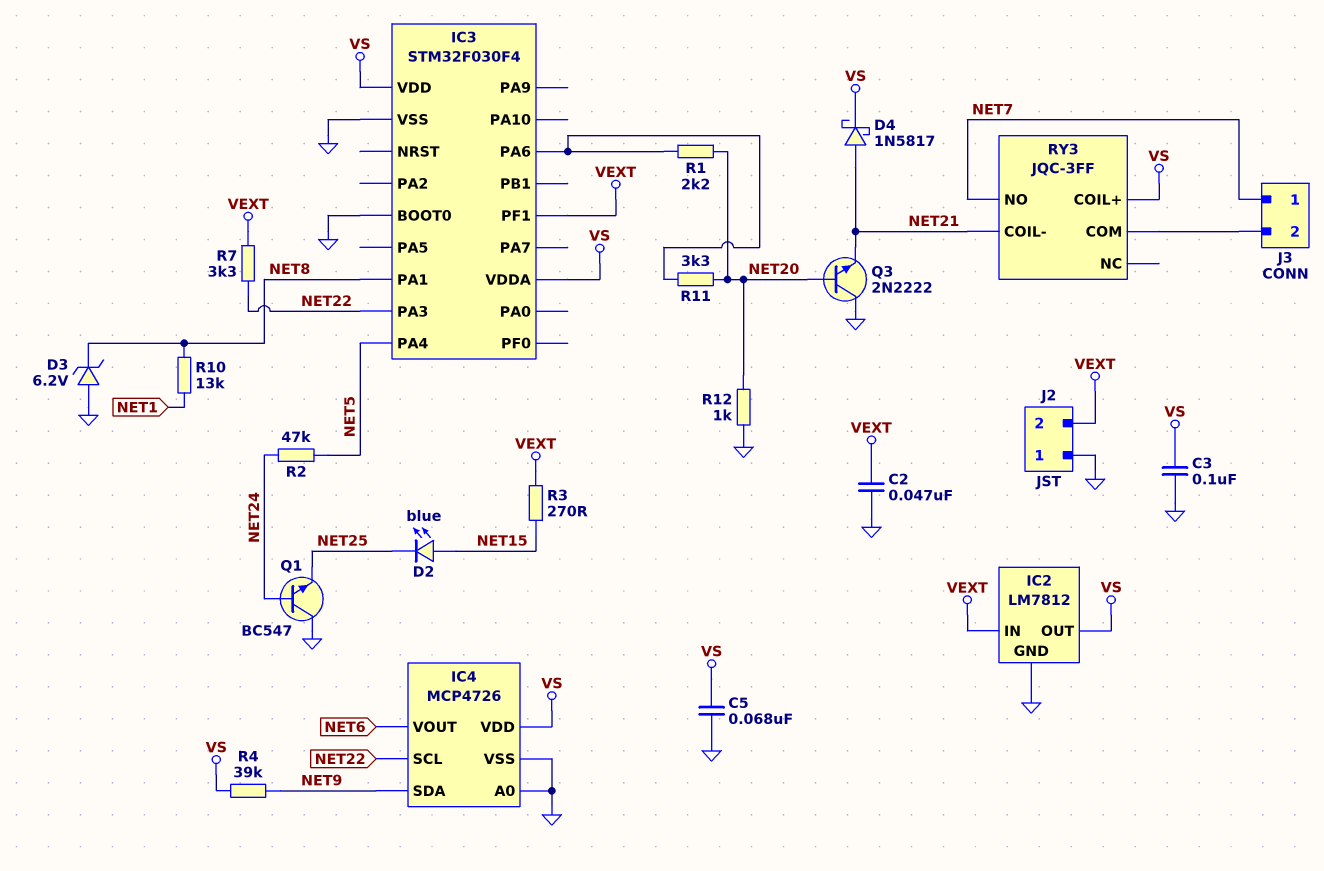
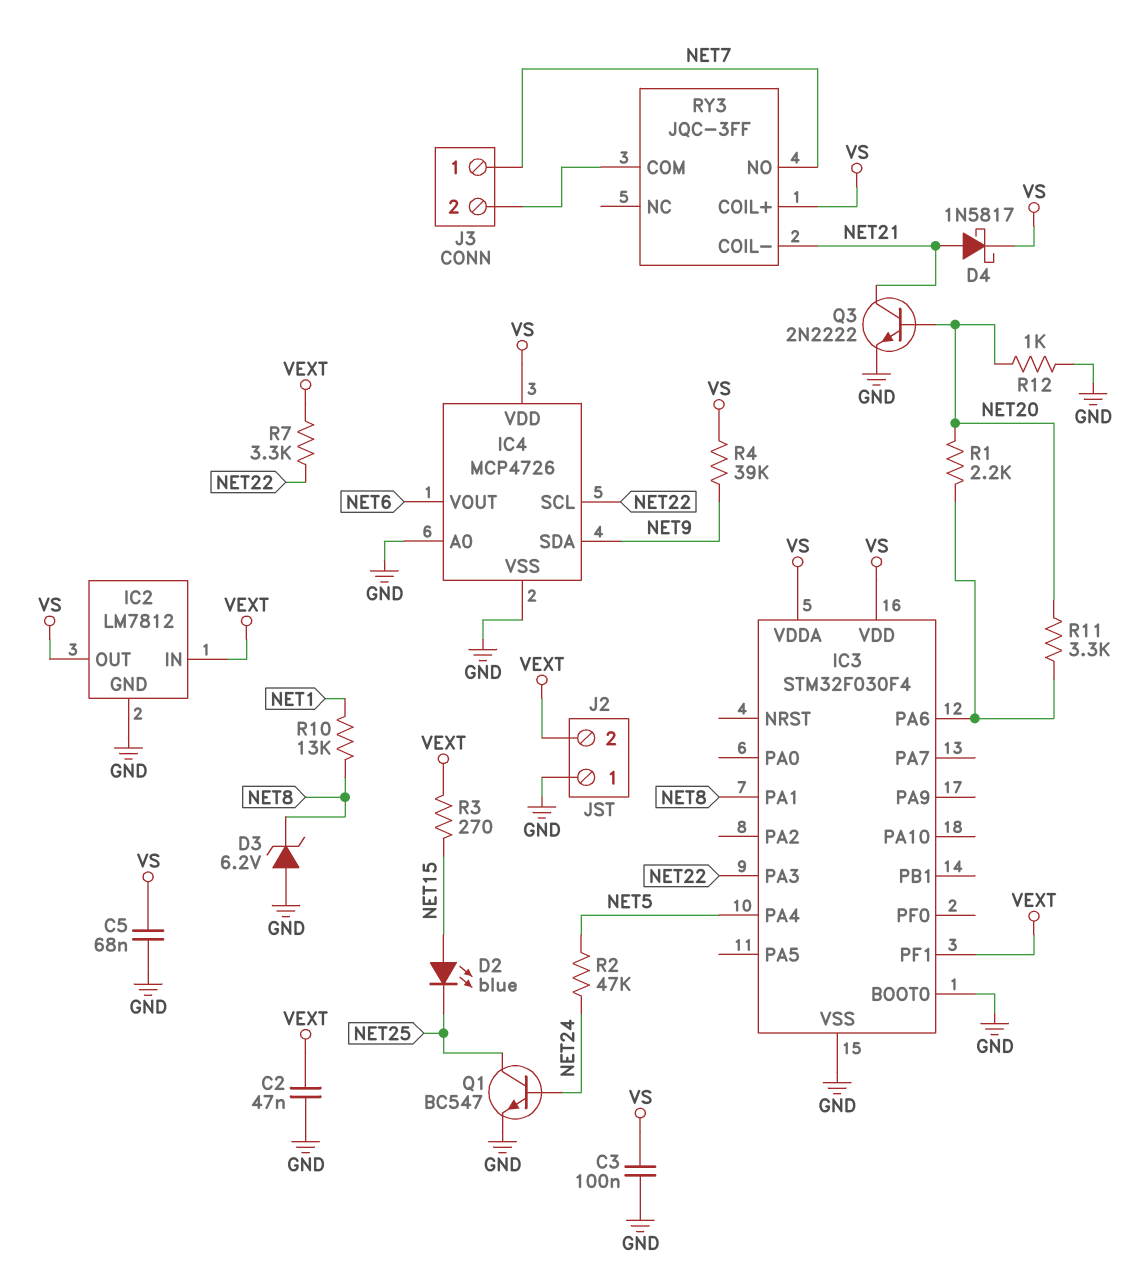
Q1: NPN BC547 (B NET24, C GND, E NET25) -> NPN BC547 (B NET24, C NET25, E GND)
Q3: NPN 2N2222 (B NET20, C GND, E NET21) -> NPN 2N2222 (B NET20, C NET21, E GND)

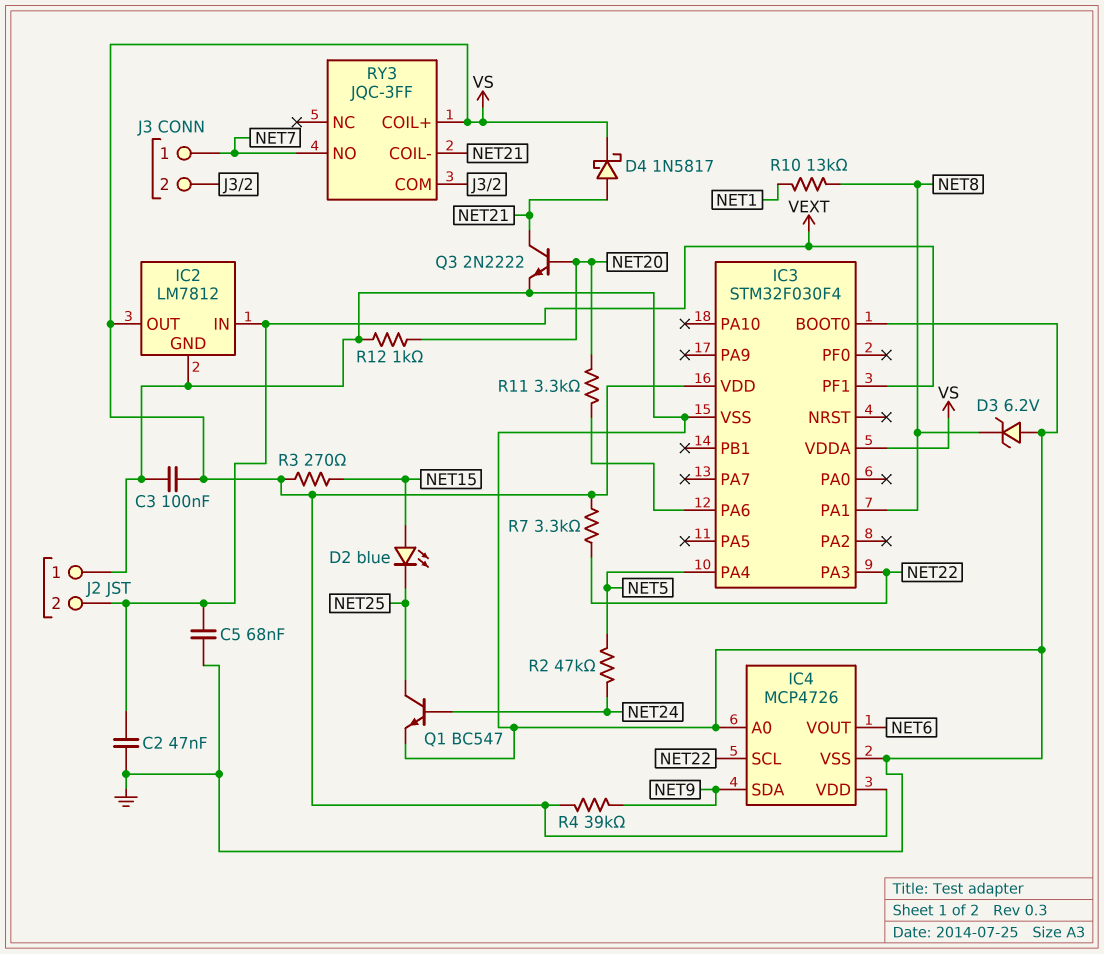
C5: 68nF (GND, VS) -> 68nF (GND, VEXT)
R1: 2.2k (IC3/PA6, NET20) -> none
R3: 270 (NET15, VEXT) -> 270 (NET15, VS)
R7: 3.3k (NET22, VEXT) -> 3.3k (NET22, VS)

